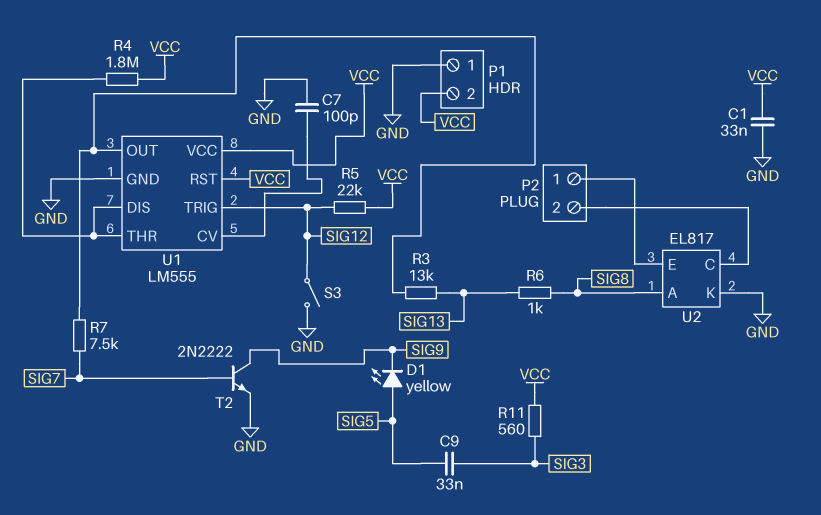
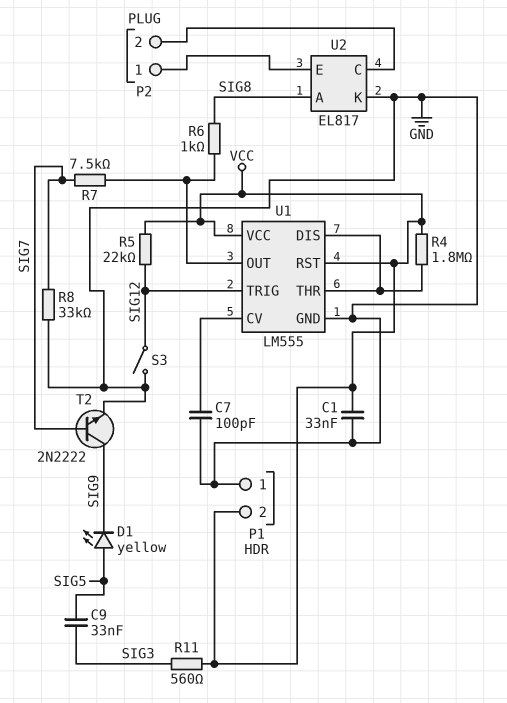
R3: 13k (SIG13, U1/OUT) -> none
R6: 1k (SIG8, SIG13) -> 1k (SIG8, U1/OUT)
R8: none -> 33k (GND, SIG7)

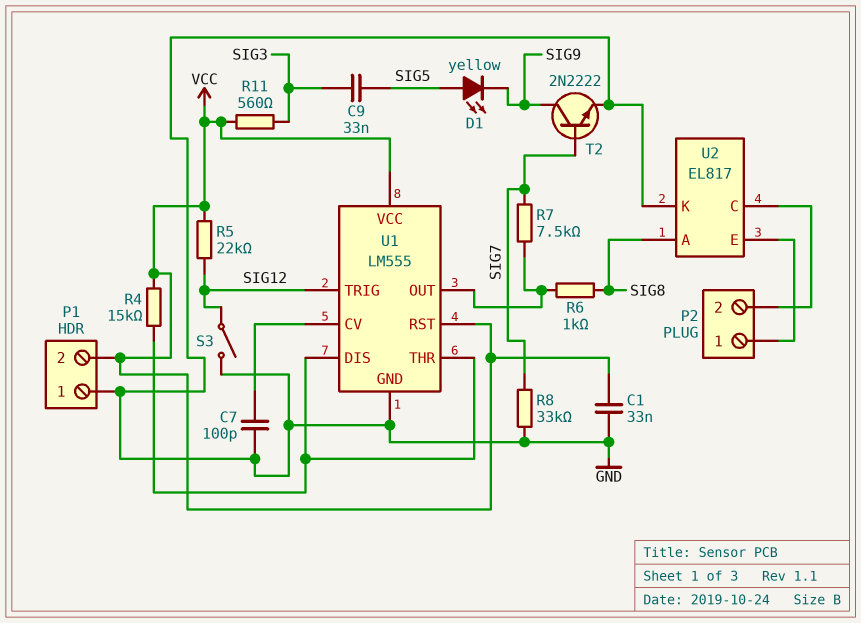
R4: 1.8M (U1/DIS, VCC) -> 15k (U1/DIS, VCC)

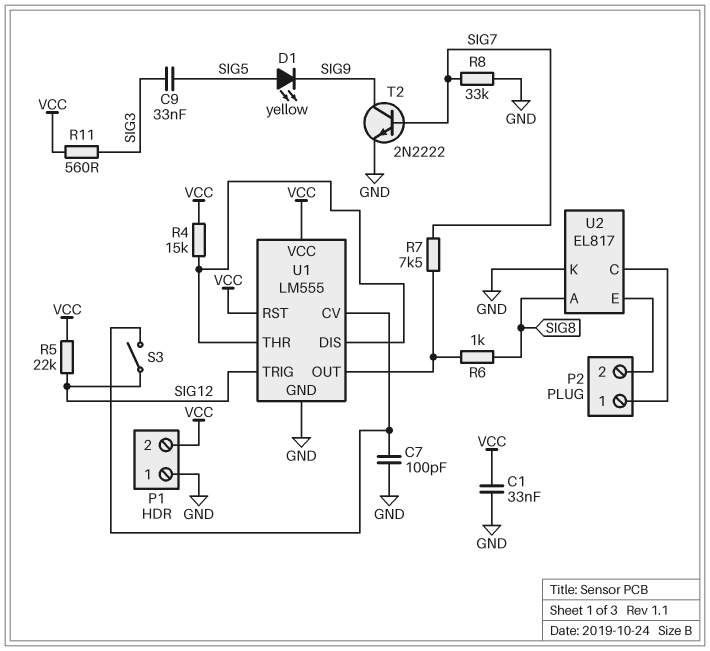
S3: switch (GND, SIG12) -> switch (SIG12, U1/CV)
U2 pin C: P2/2 -> P2/1
U2 pin E: P2/1 -> P2/2

